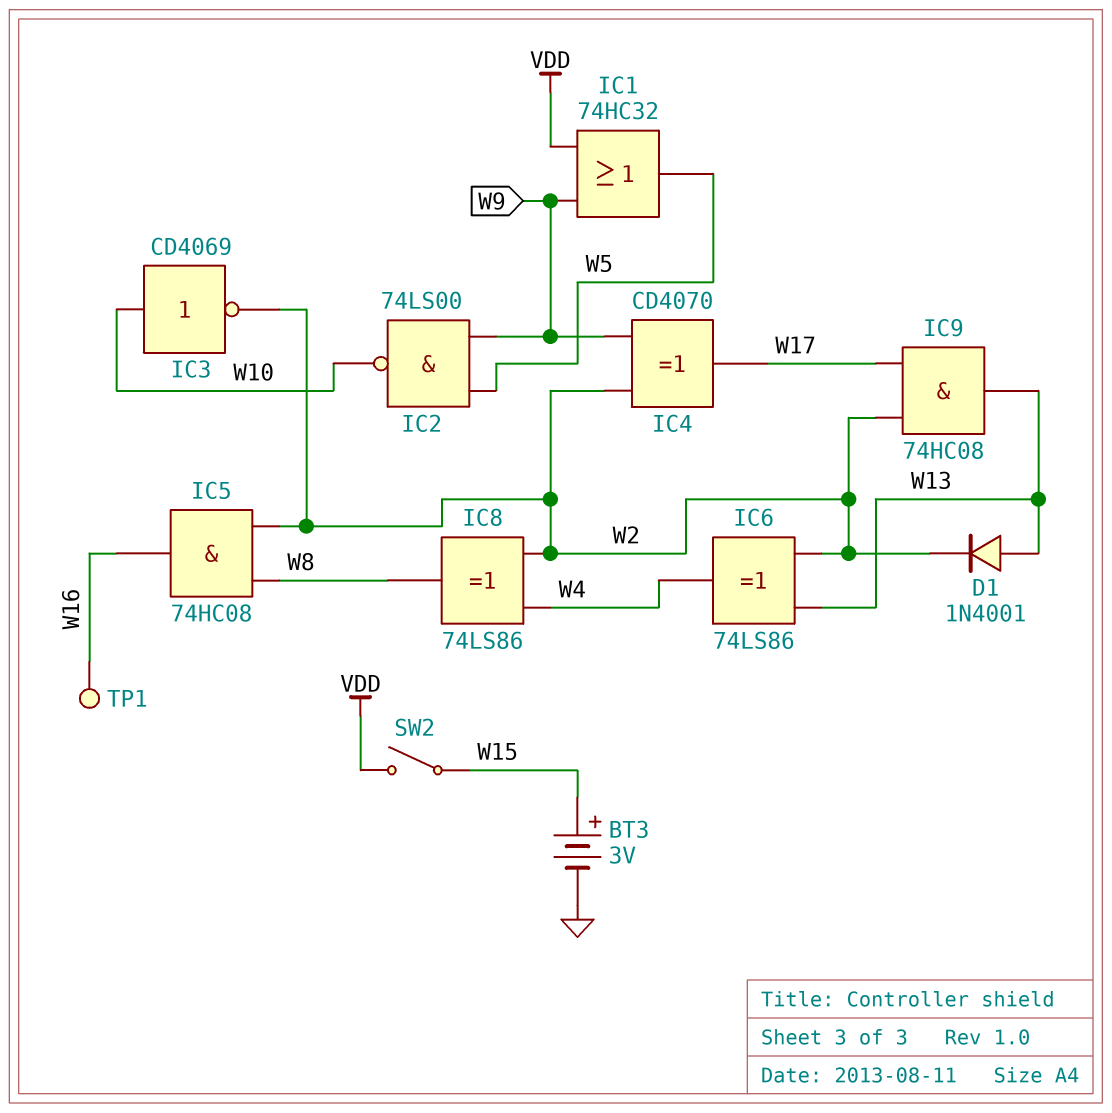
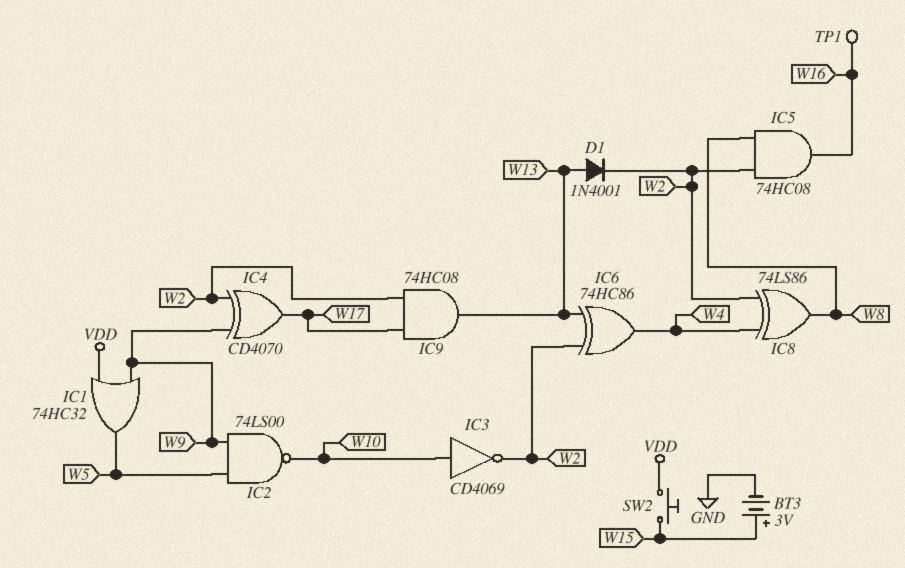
IC6: XOR 74LS86 (in W2, in W13, out W4) -> XOR 74HC86 (in W2, in W13, out W4)
SW2: switch (VDD, W15) -> button (VDD, W15)

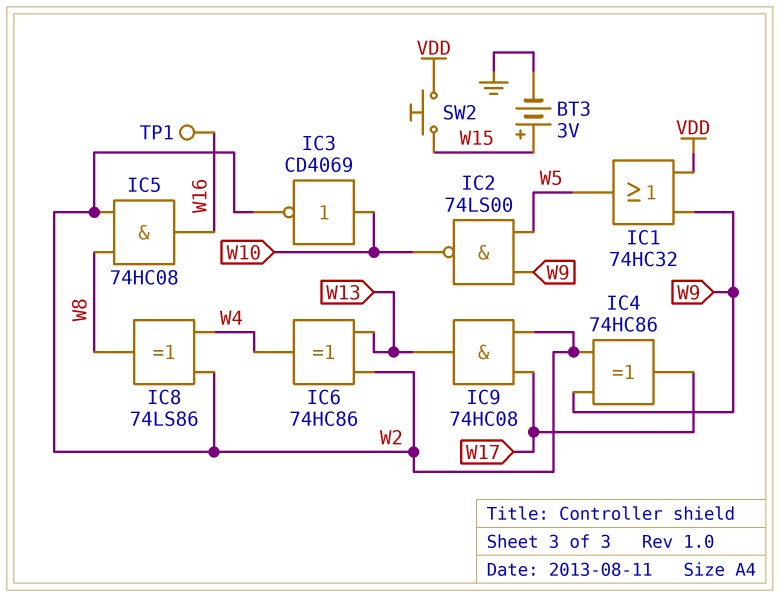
D1: diode 1N4001 (A W13, K W2) -> none
IC4: XOR CD4070 (in W2, in W9, out W17) -> XOR 74HC86 (in W2, in W9, out W17)

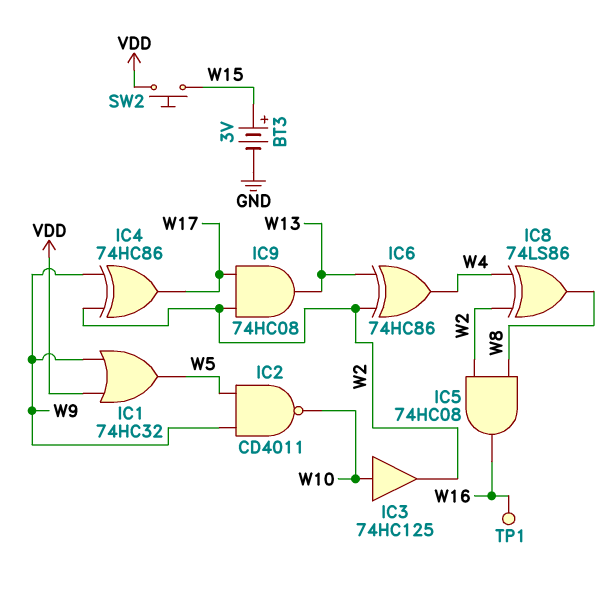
IC2: NAND 74LS00 (in W5, in W9, out W10) -> NAND CD4011 (in W5, in W9, out W10)
IC3: NOT CD4069 (in W10, out W2) -> buffer 74HC125 (in W10, out W2)

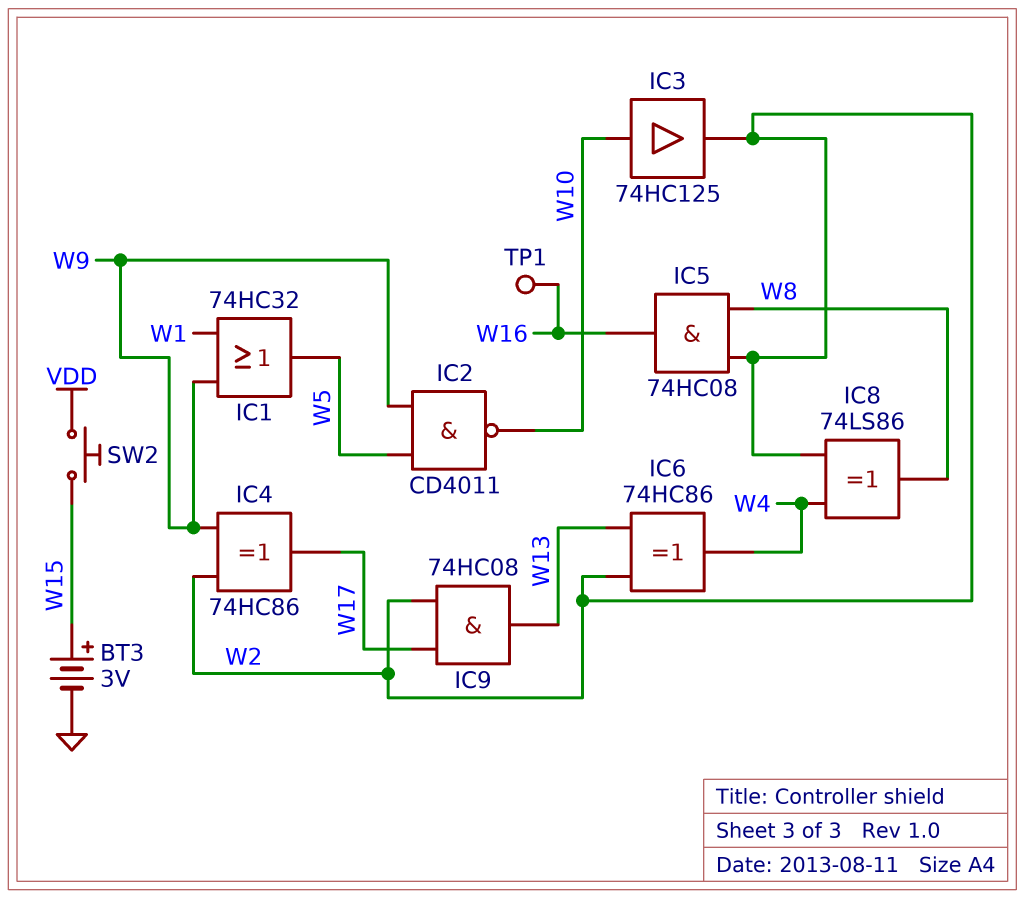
IC1: OR 74HC32 (in VDD, in W9, out W5) -> OR 74HC32 (in W1, in W9, out W5)

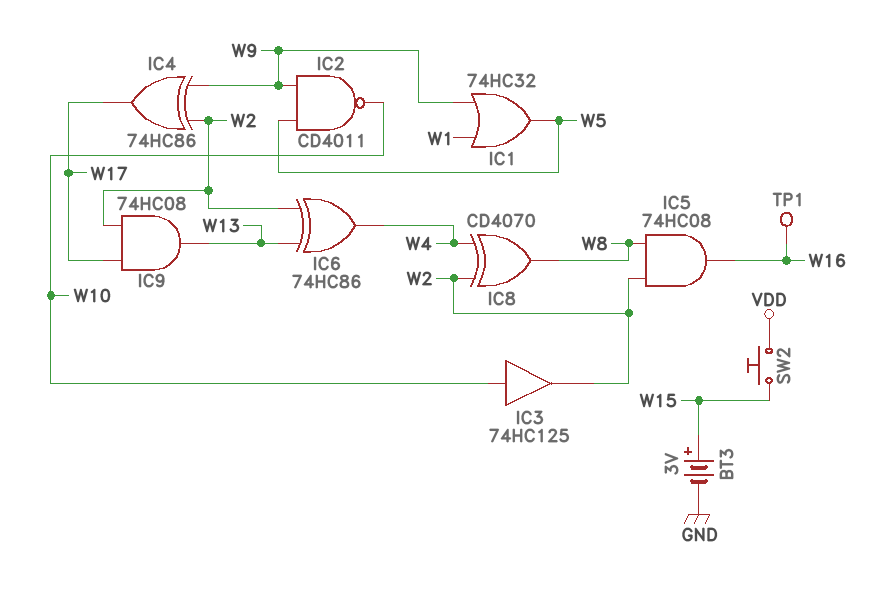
IC8: XOR 74LS86 (in W2, in W4, out W8) -> XOR CD4070 (in W2, in W4, out W8)

